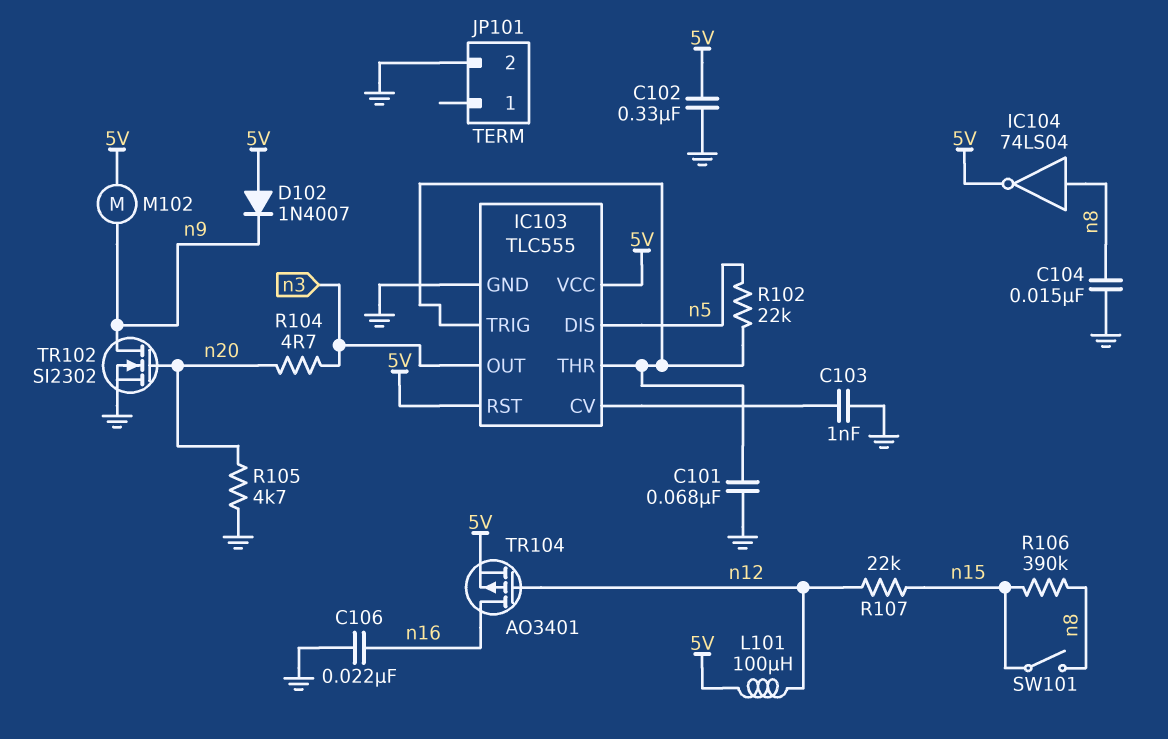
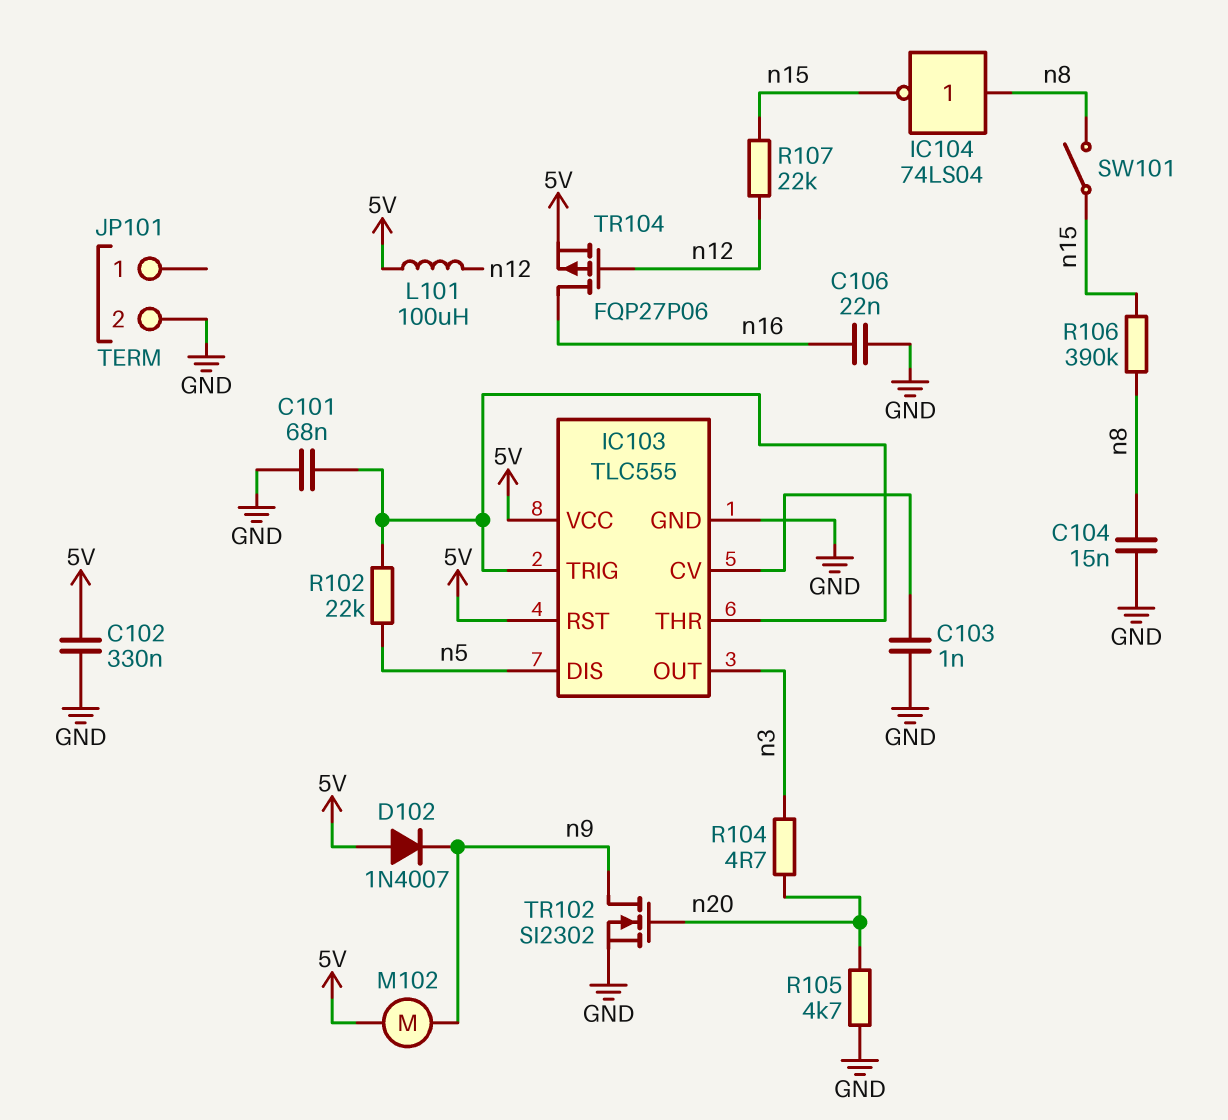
IC104: NOT 74LS04 (in n8, out 5V) -> NOT 74LS04 (in n8, out n15)
TR104: PMOS AO3401 (G n12, D n16, S 5V) -> PMOS FQP27P06 (G n12, D n16, S 5V)

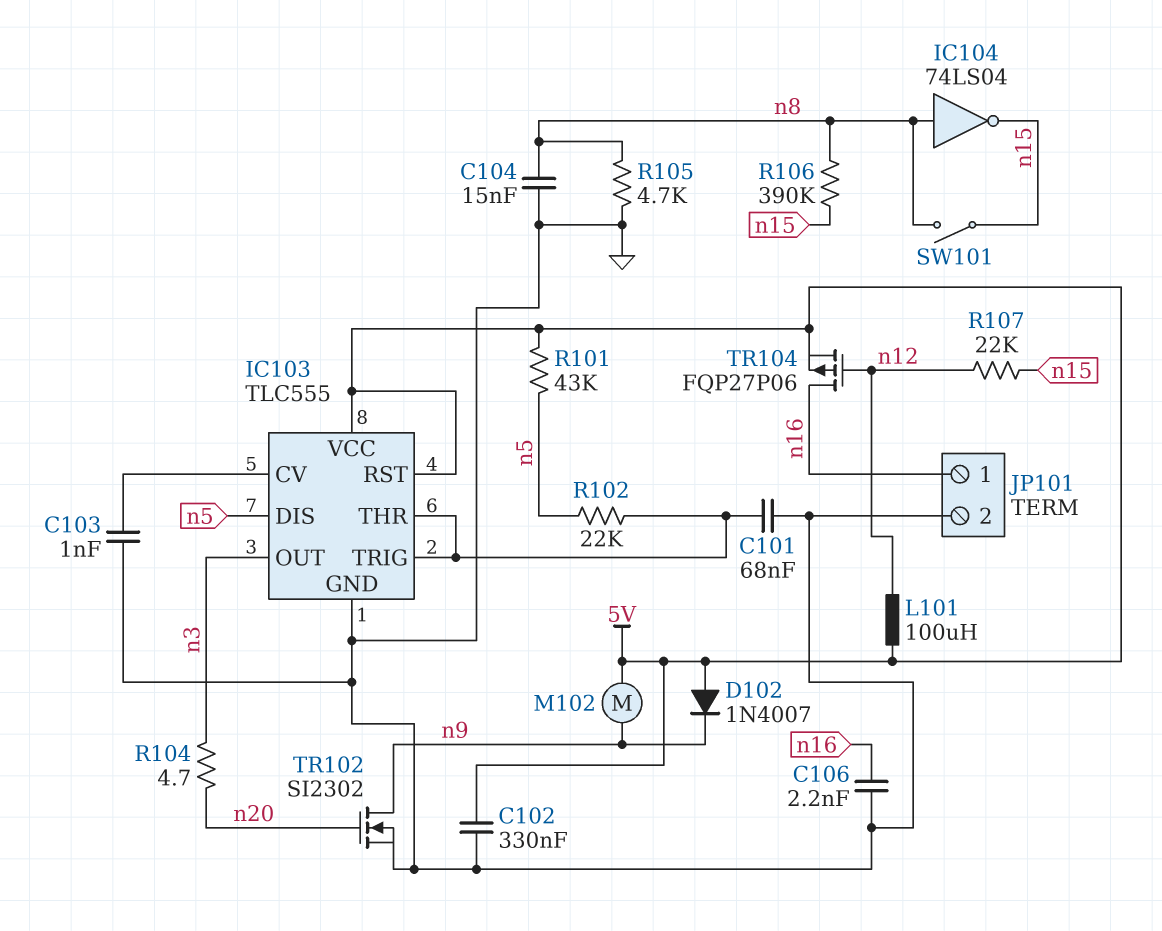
C106: 22nF (GND, n16) -> 2.2nF (GND, n16)
JP101 pin 1: none -> n16
R101: none -> 43k (5V, n5)
R105: 4.7k (GND, n20) -> 4.7k (GND, n8)

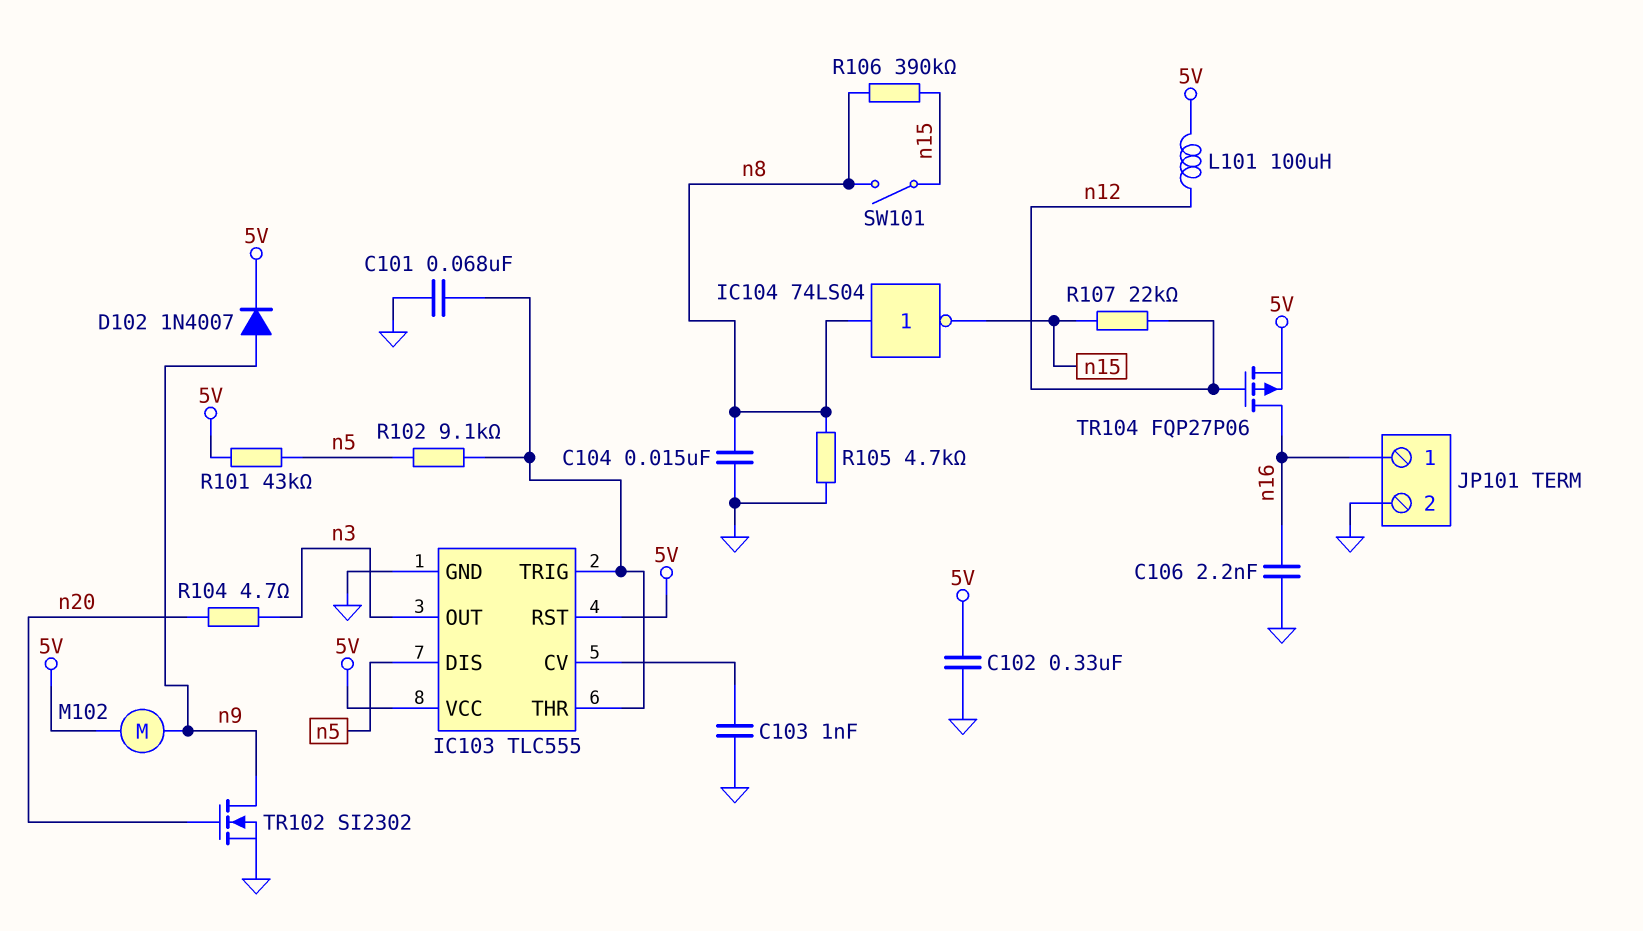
D102: diode 1N4007 (A 5V, K n9) -> diode 1N4007 (A n9, K 5V)
R102: 22k (IC103/THR, n5) -> 9.1k (IC103/THR, n5)

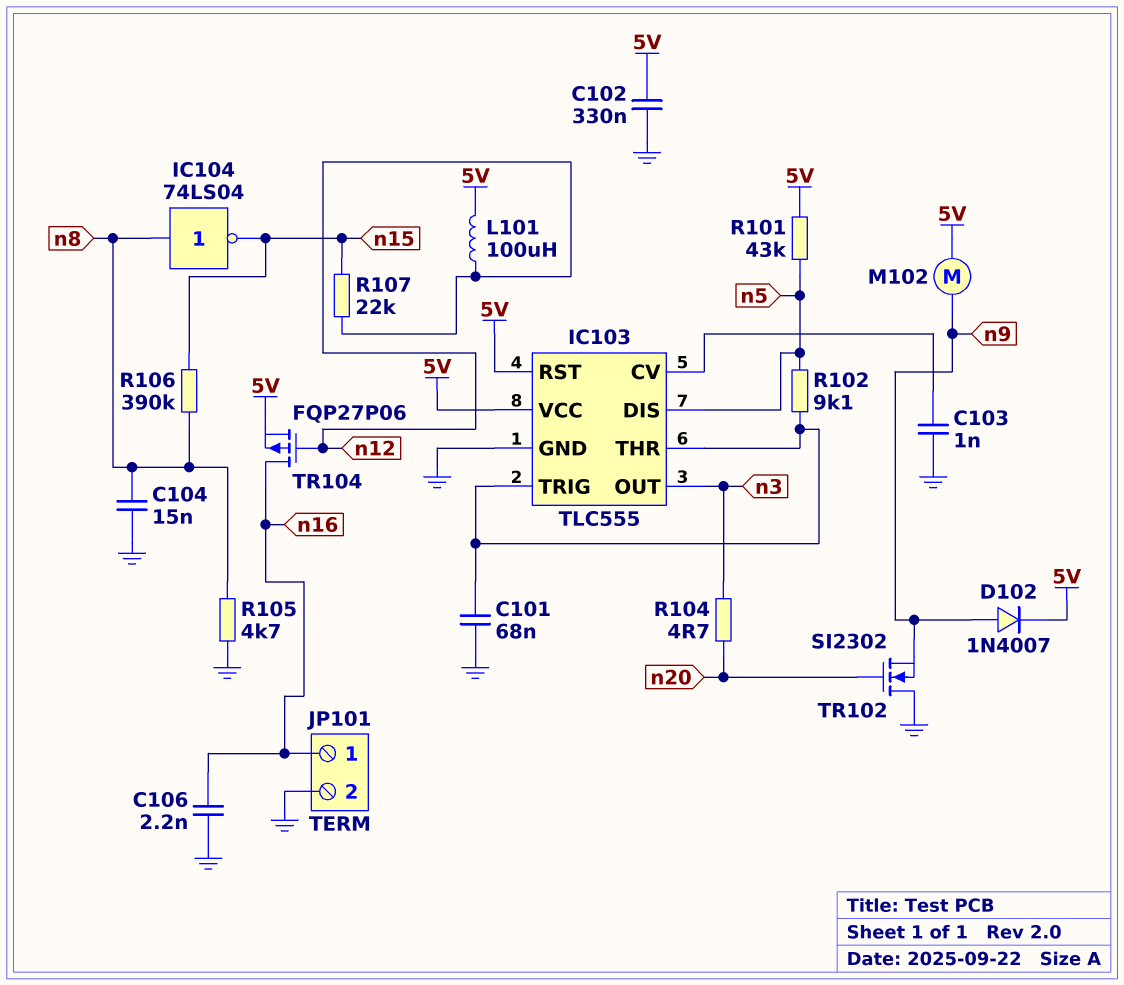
SW101: switch (n8, n15) -> none
TR102: NMOS SI2302 (G n20, D n9, S GND) -> NMOS SI2302 (G n20, D GND, S n9)

